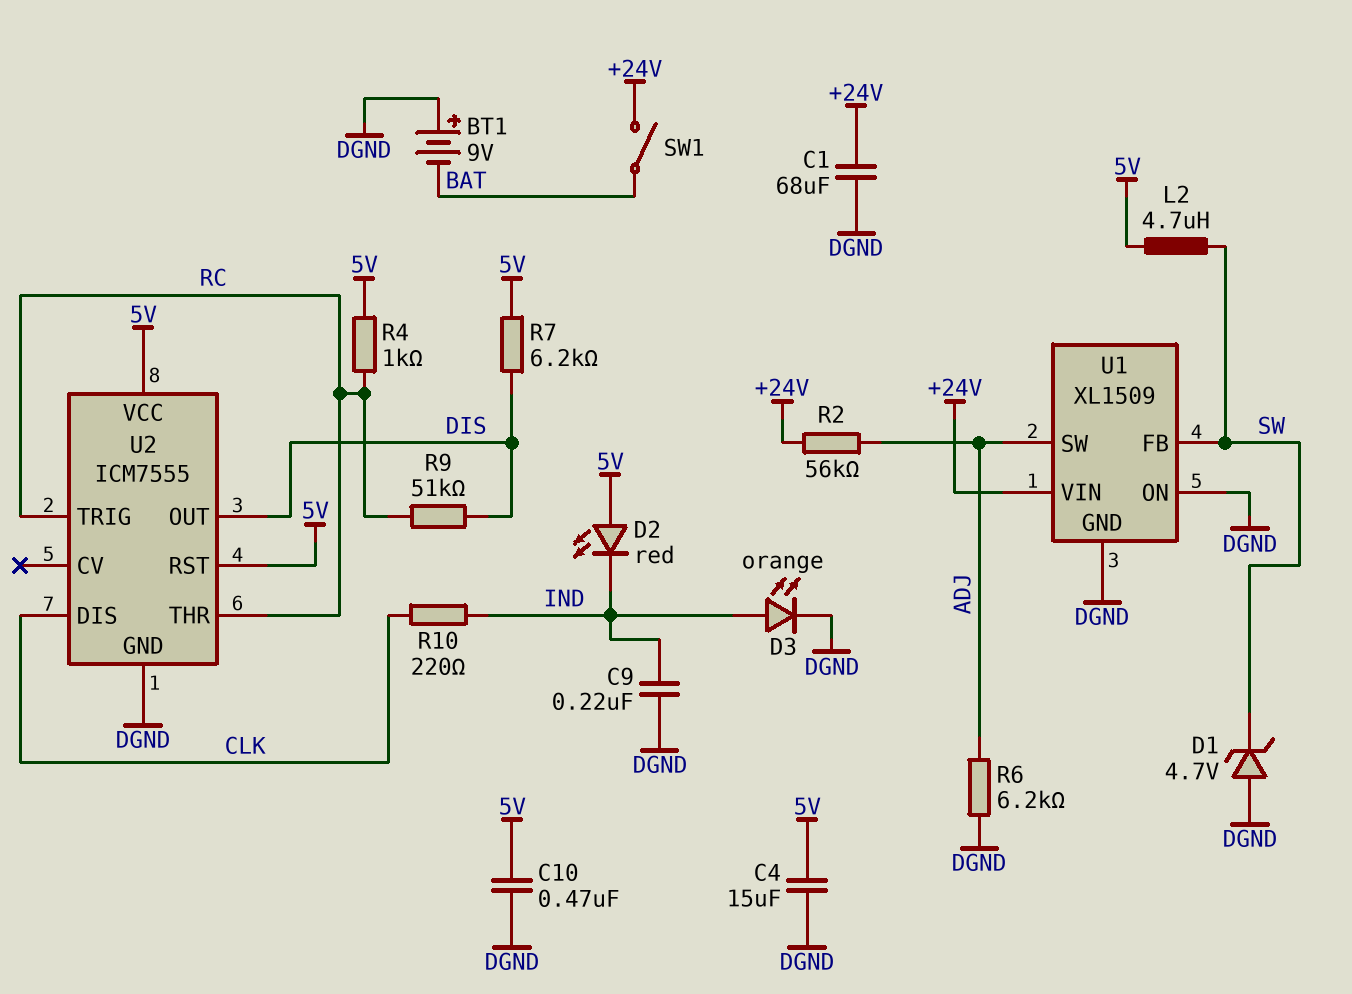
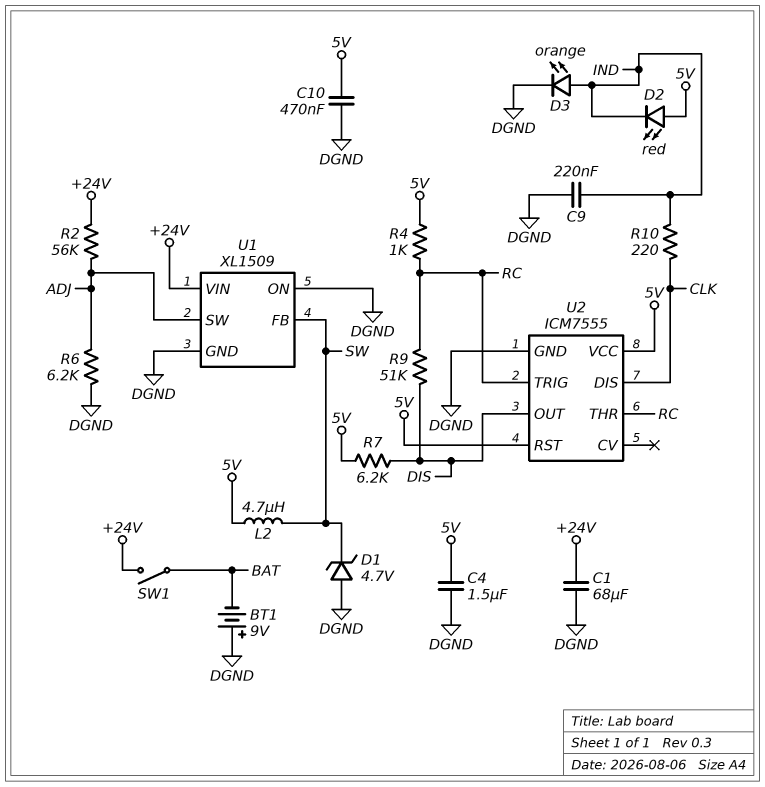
C4: 15uF (5V, DGND) -> 1.5uF (5V, DGND)

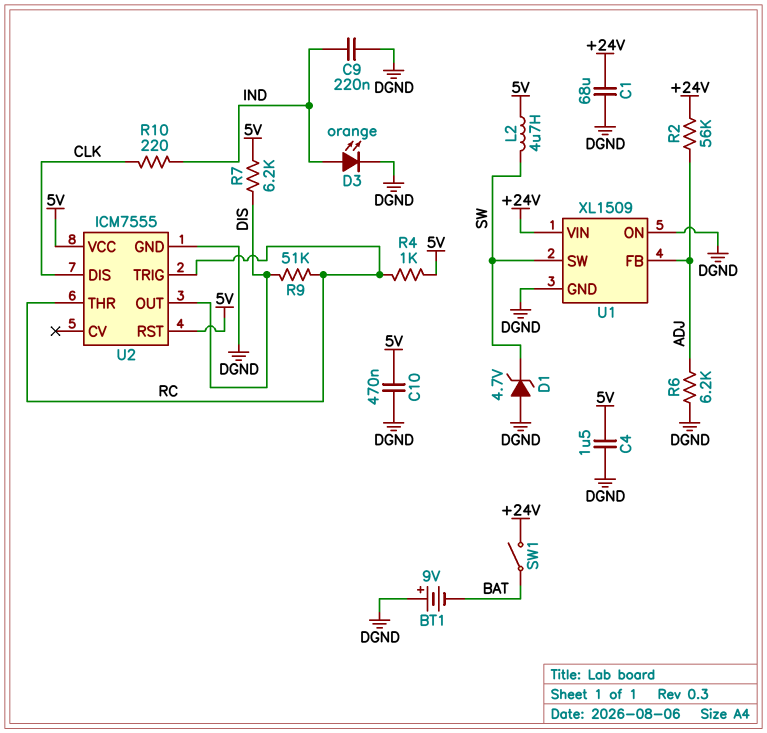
D2: LED red (A 5V, K IND) -> none
U1 pin FB: SW -> ADJ
U1 pin SW: ADJ -> SW

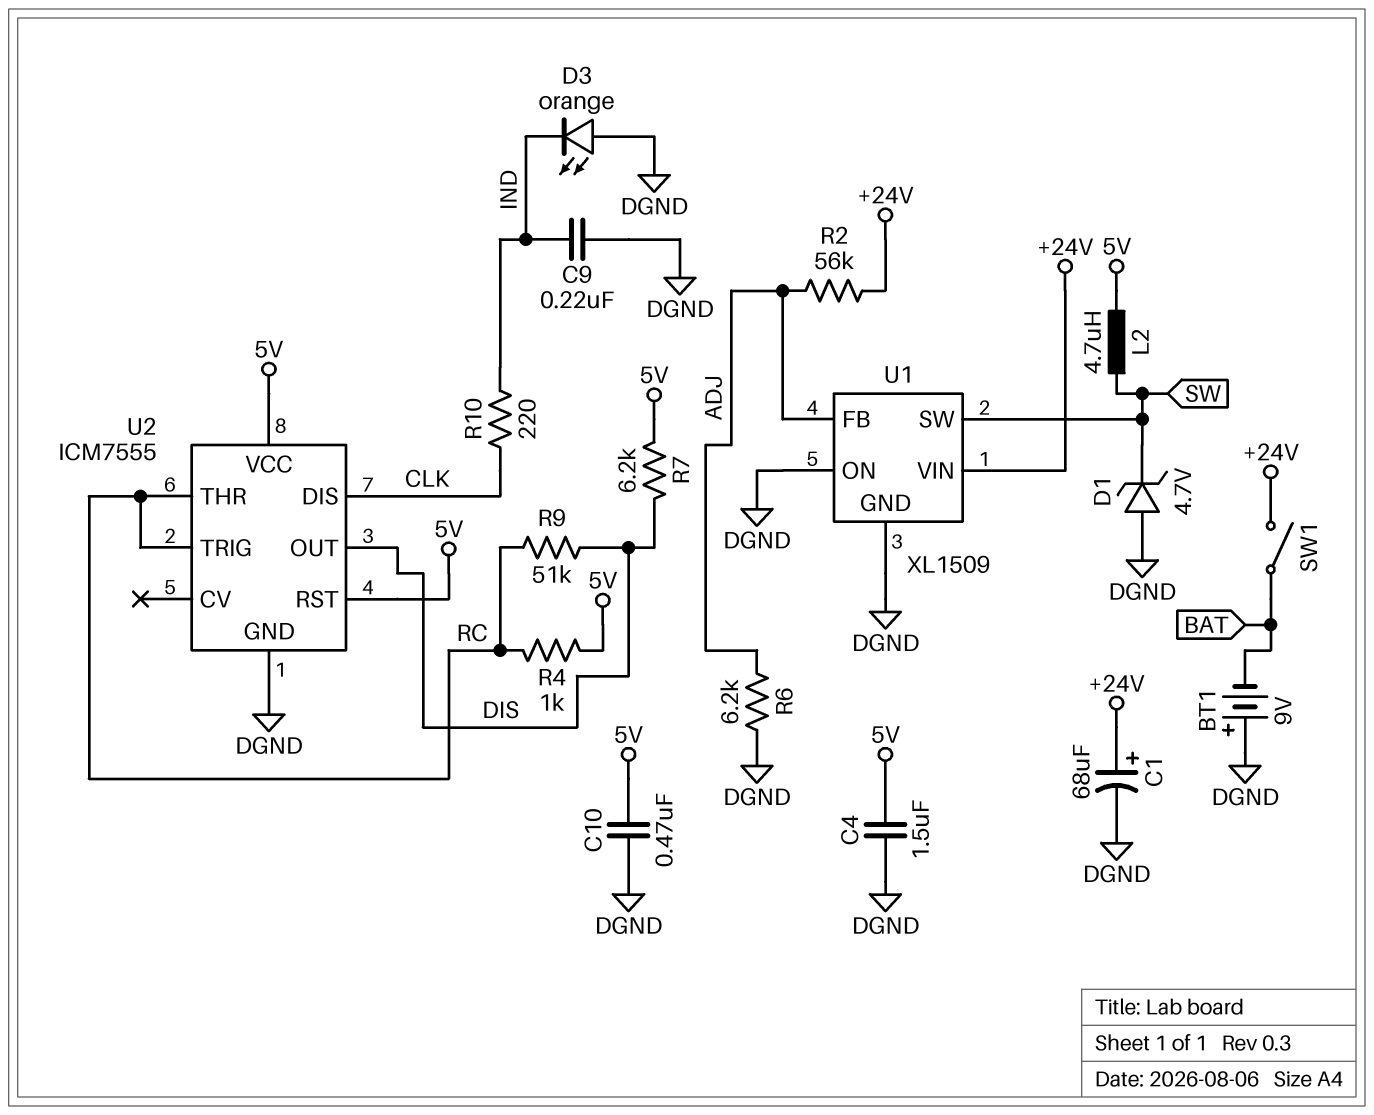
C1: 68uF (+24V, DGND) -> 68uF (plus +24V, minus DGND)
D3: LED orange (A IND, K DGND) -> LED orange (A DGND, K IND)

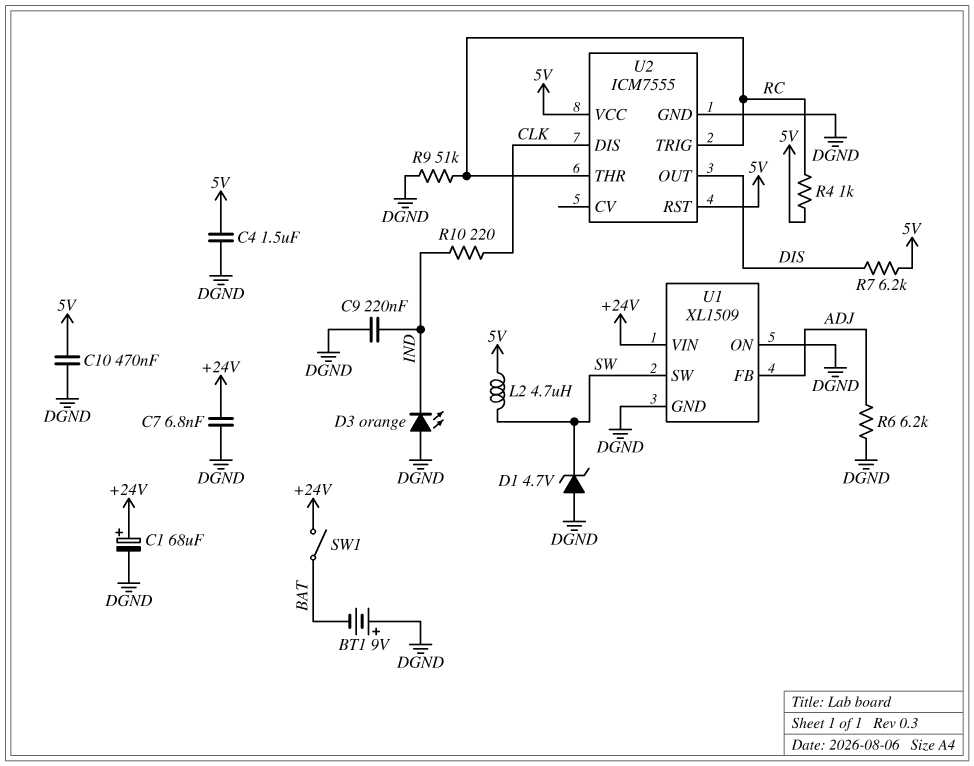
C7: none -> 6.8nF (+24V, DGND)
R2: 56k (+24V, ADJ) -> none
R9: 51k (DIS, RC) -> 51k (DGND, RC)

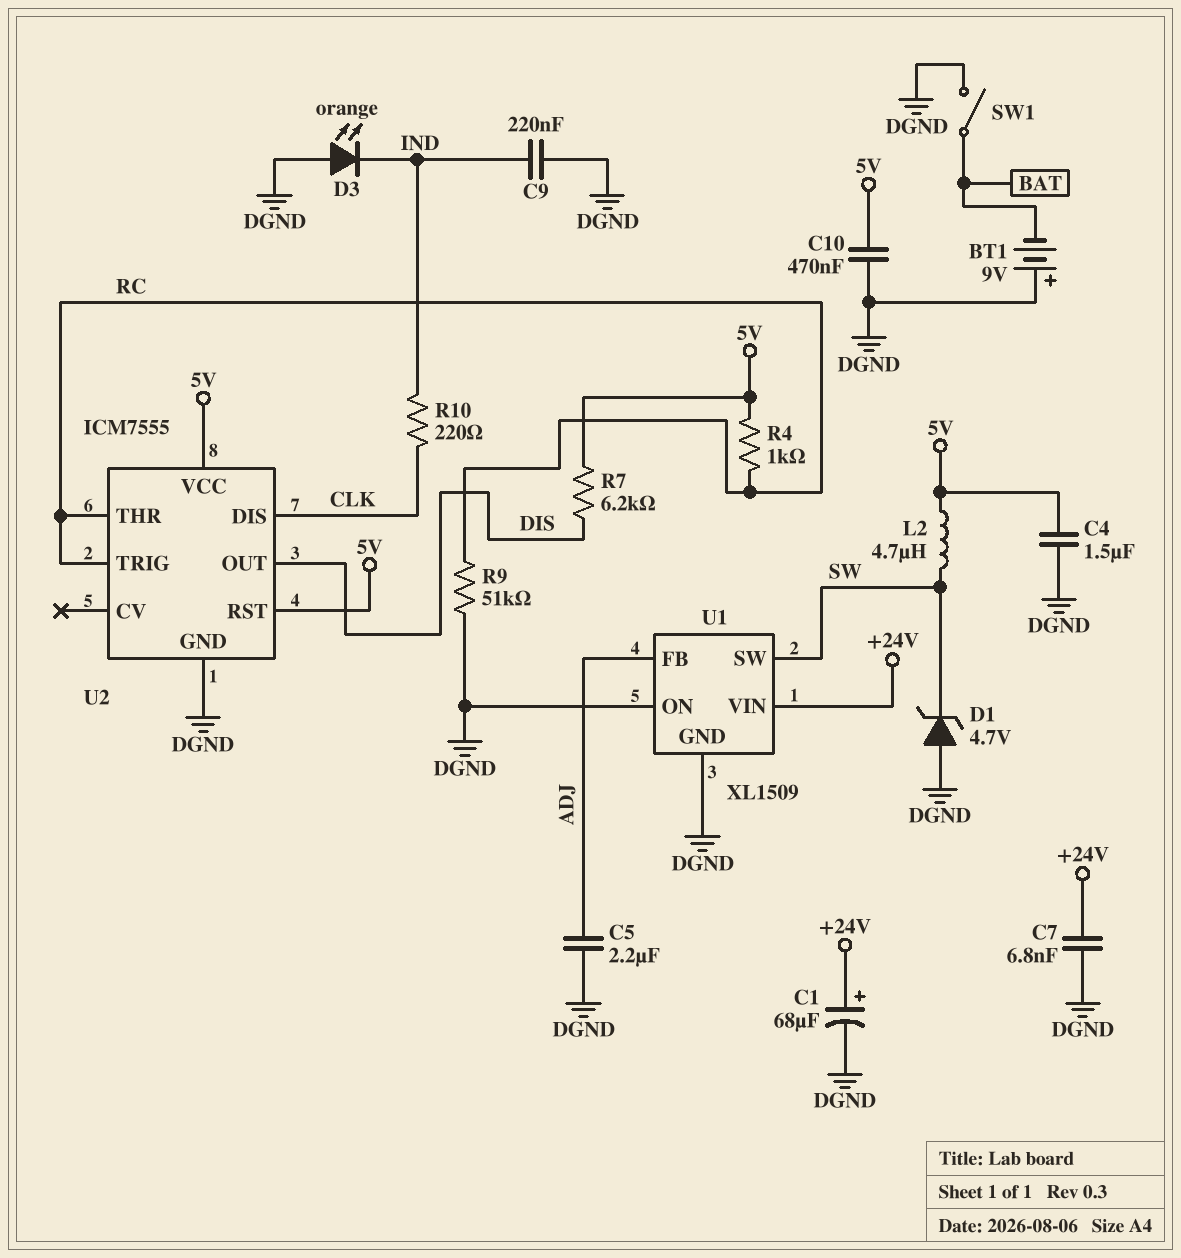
C5: none -> 2.2uF (ADJ, DGND)
R6: 6.2k (ADJ, DGND) -> none
SW1: switch (+24V, BAT) -> switch (BAT, DGND)

